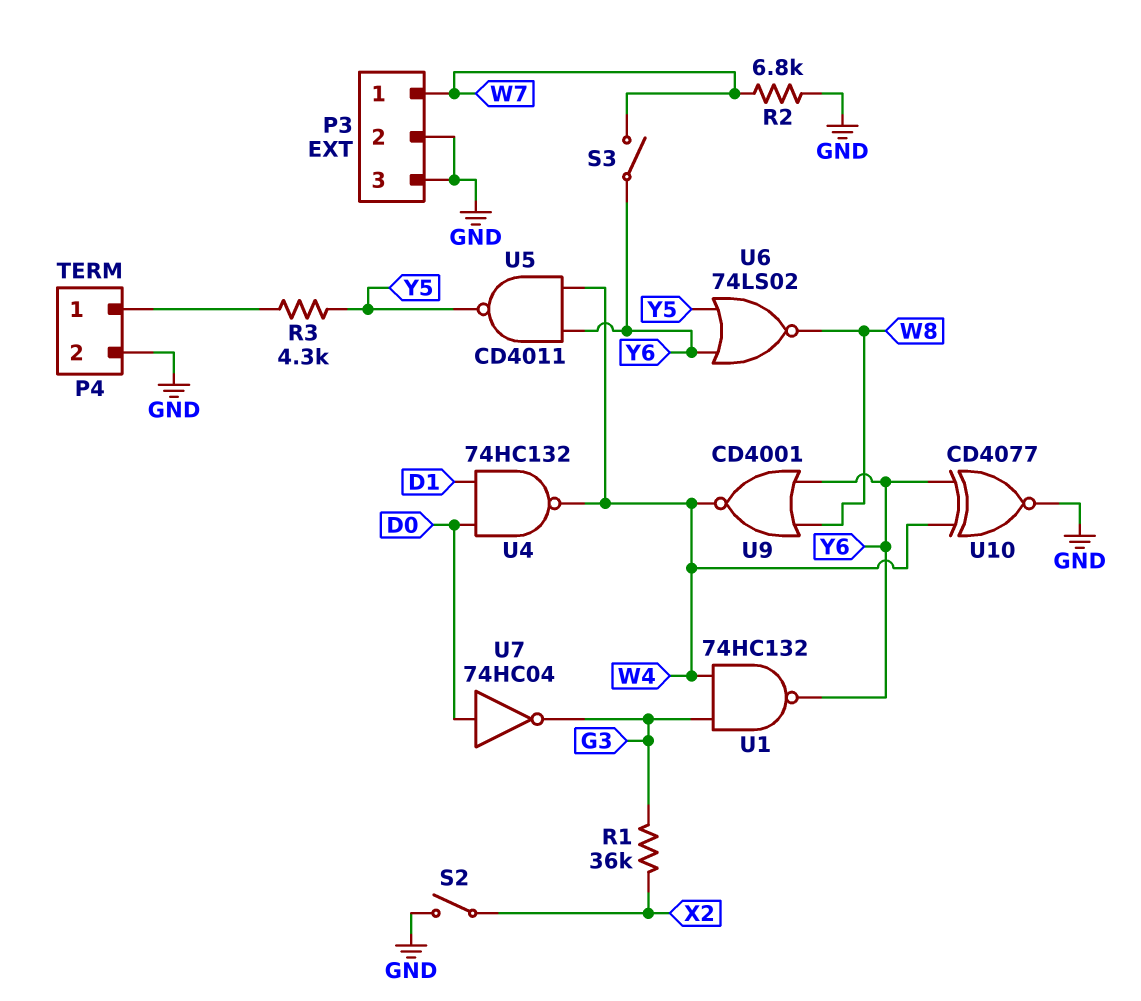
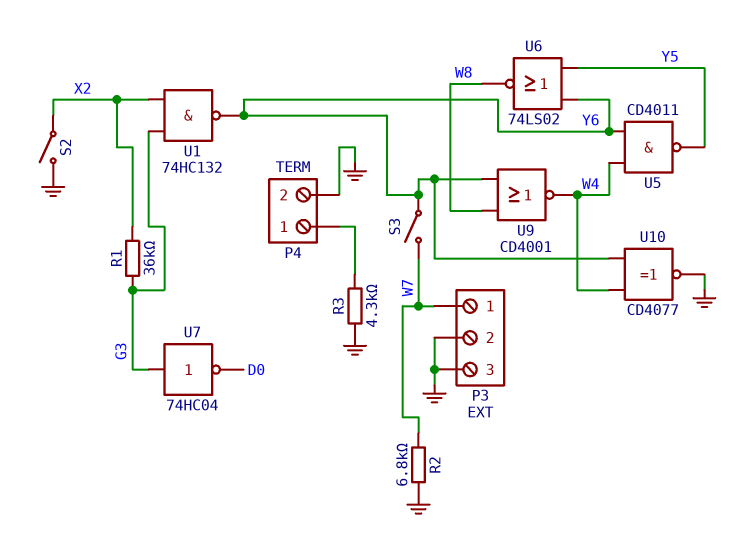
R3: 4.3k (P4/1, Y5) -> 4.3k (GND, P4/1)
U1: NAND 74HC132 (in G3, in W4, out Y6) -> NAND 74HC132 (in G3, in X2, out Y6)
U4: NAND 74HC132 (in D0, in D1, out W4) -> none
U7: NOT 74HC04 (in D0, out G3) -> NOT 74HC04 (in G3, out D0)

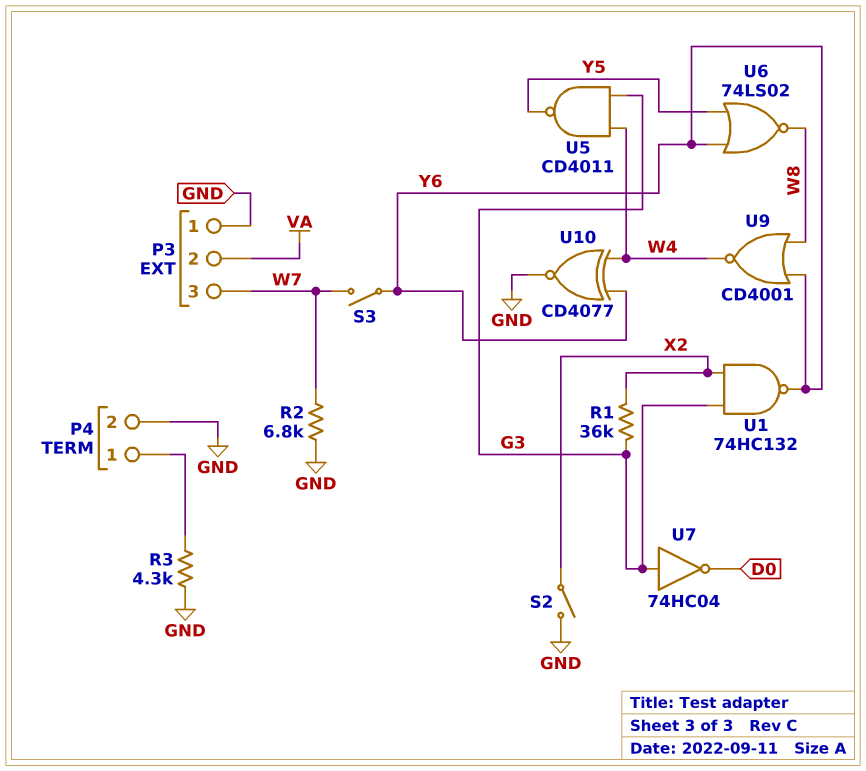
P3 pin 1: W7 -> GND
P3 pin 2: GND -> VA
P3 pin 3: GND -> W7
U5: NAND CD4011 (in W4, in Y6, out Y5) -> NAND CD4011 (in G3, in W4, out Y5)

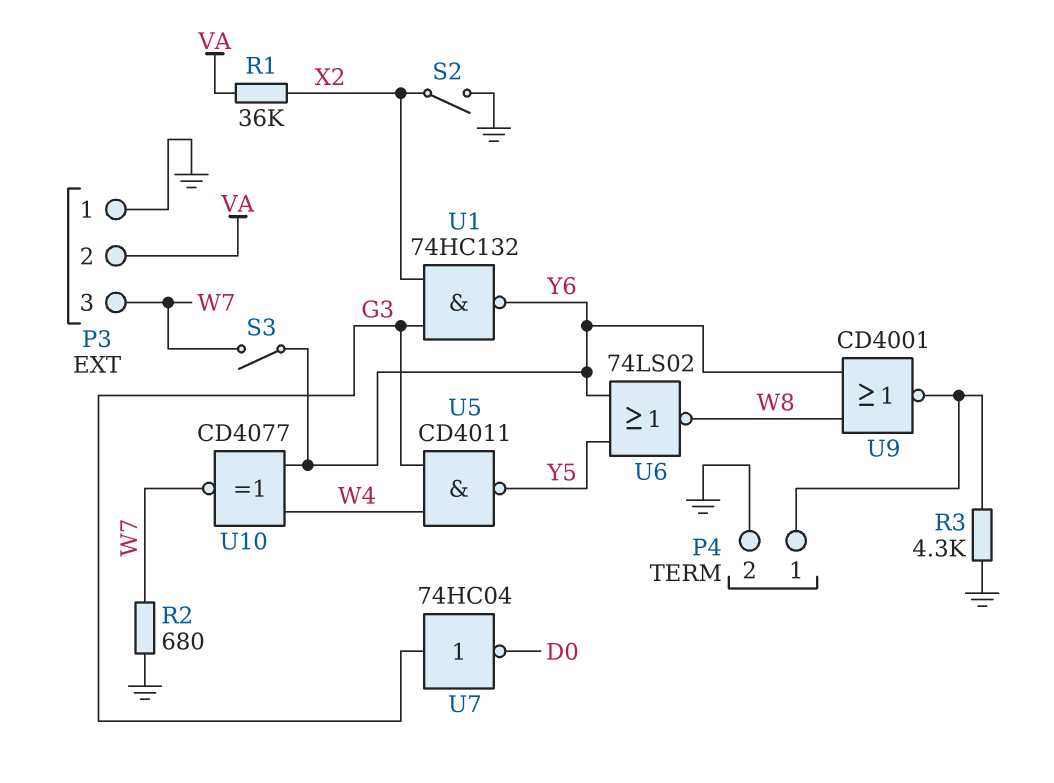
R1: 36k (G3, X2) -> 36k (VA, X2)
R2: 6.8k (GND, W7) -> 680 (GND, W7)
U9: NOR CD4001 (in W8, in Y6, out W4) -> NOR CD4001 (in W8, in Y6, out P4/1)
U10: XNOR CD4077 (in W4, in Y6, out GND) -> XNOR CD4077 (in W4, in Y6, out W7)

